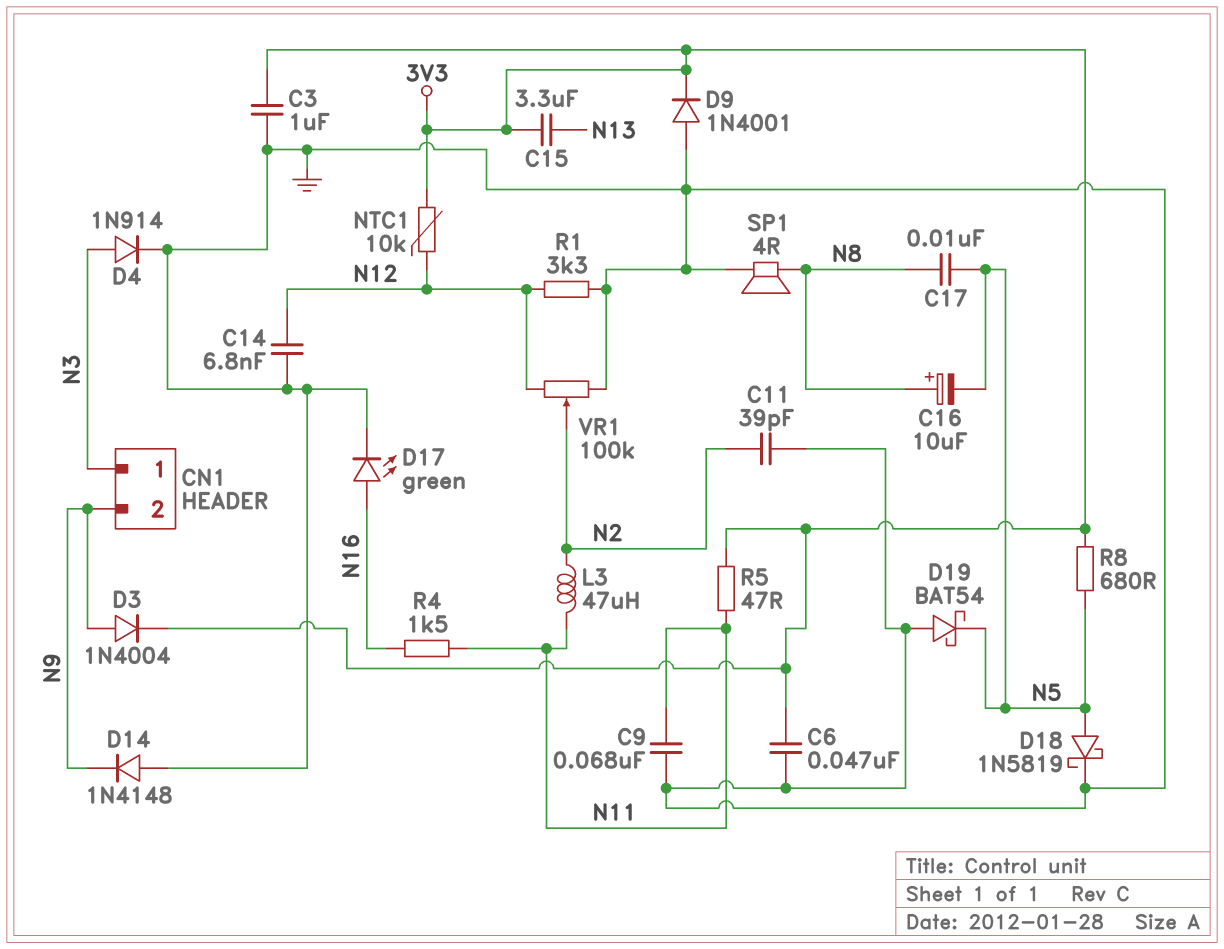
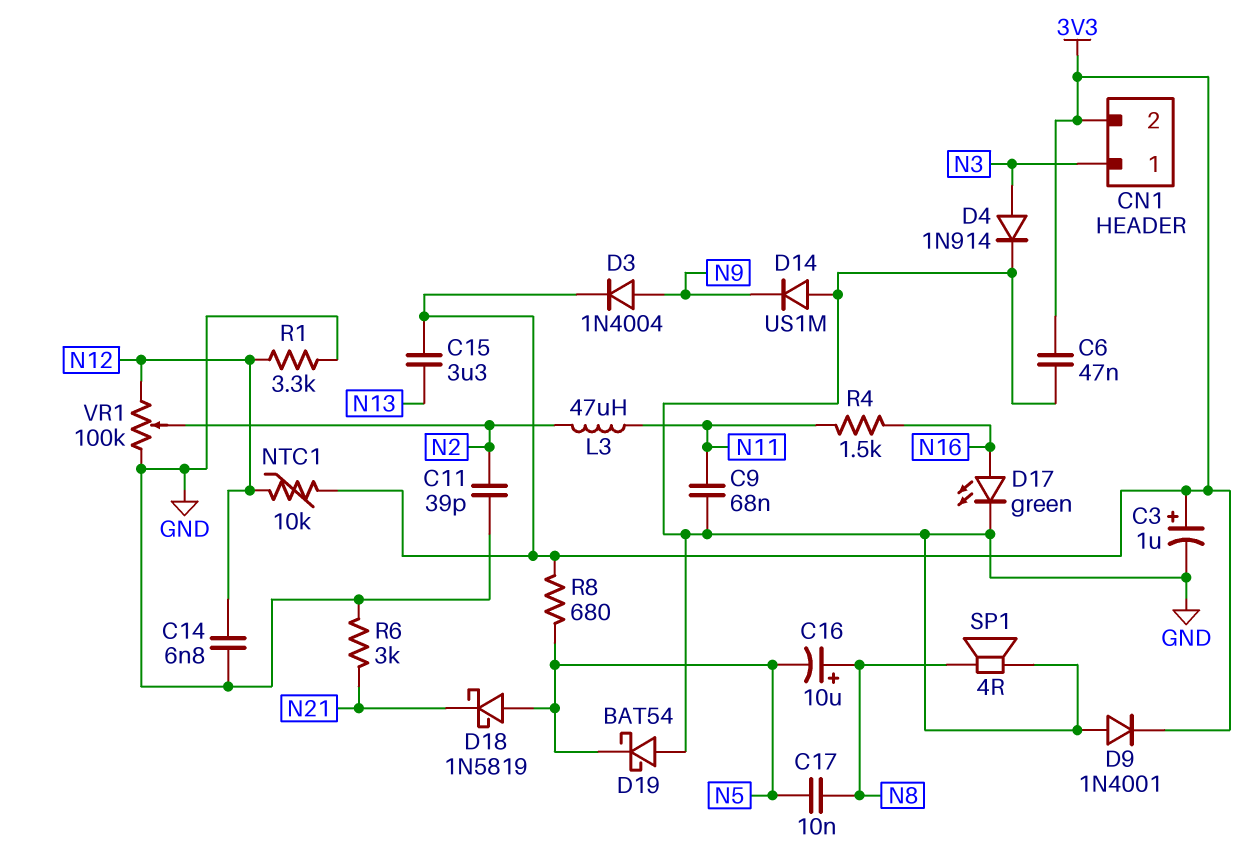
C3: 1uF (3V3, GND) -> 1uF (plus 3V3, minus GND)
CN1 pin 2: N9 -> 3V3
D14: diode 1N4148 (A GND, K N9) -> diode US1M (A GND, K N9)
D18: schottky 1N5819 (A N5, K GND) -> schottky 1N5819 (A N5, K N21)
R5: 47 (3V3, N11) -> none
R6: none -> 3k (GND, N21)

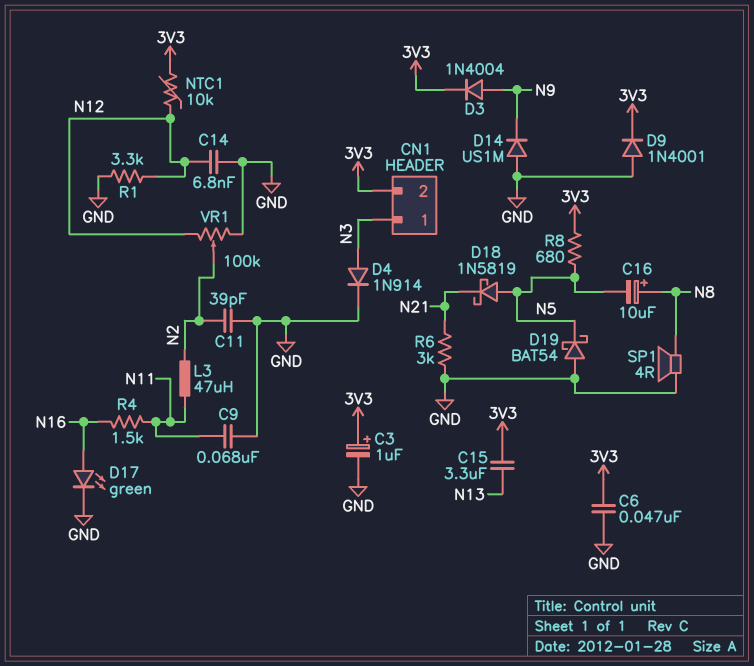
C17: 10nF (N5, N8) -> none

